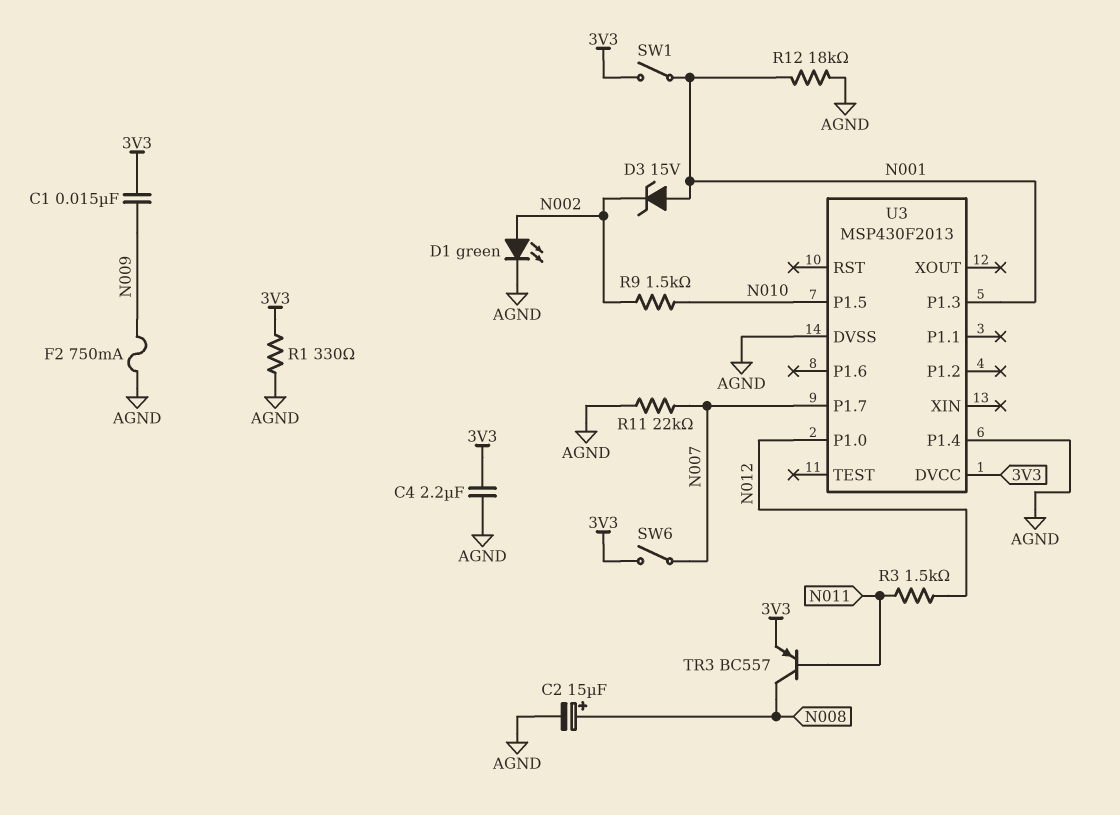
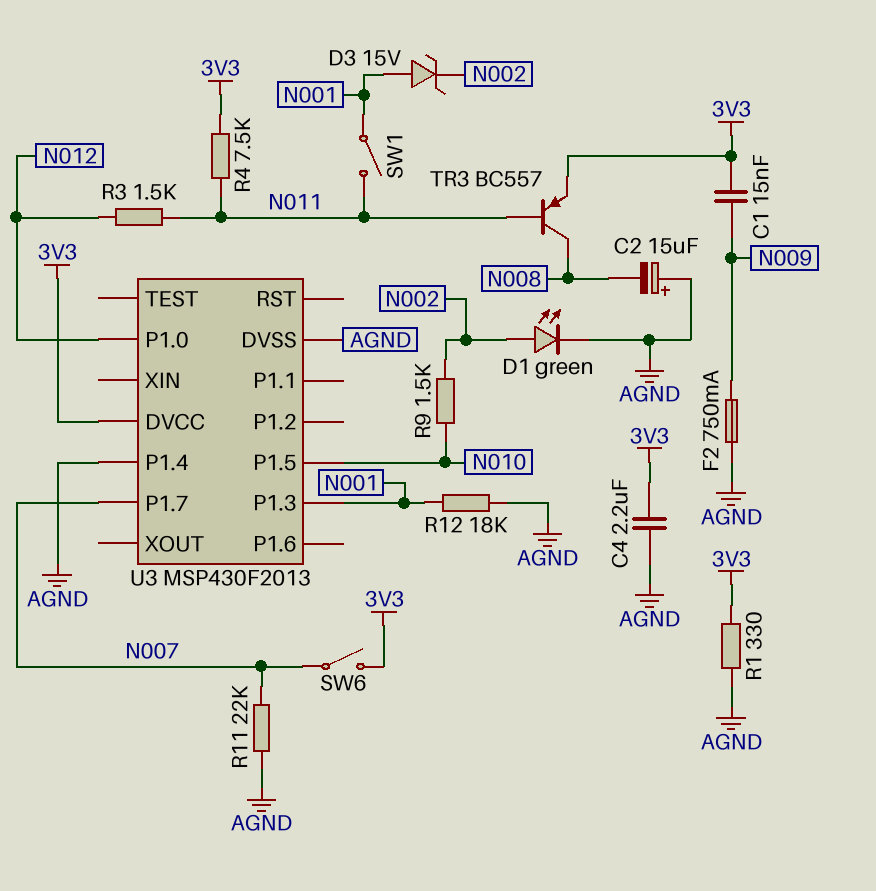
C2: 15uF (plus N008, minus AGND) -> 15uF (plus AGND, minus N008)
R4: none -> 7.5k (3V3, N011)
SW1: switch (3V3, N001) -> switch (N001, N011)

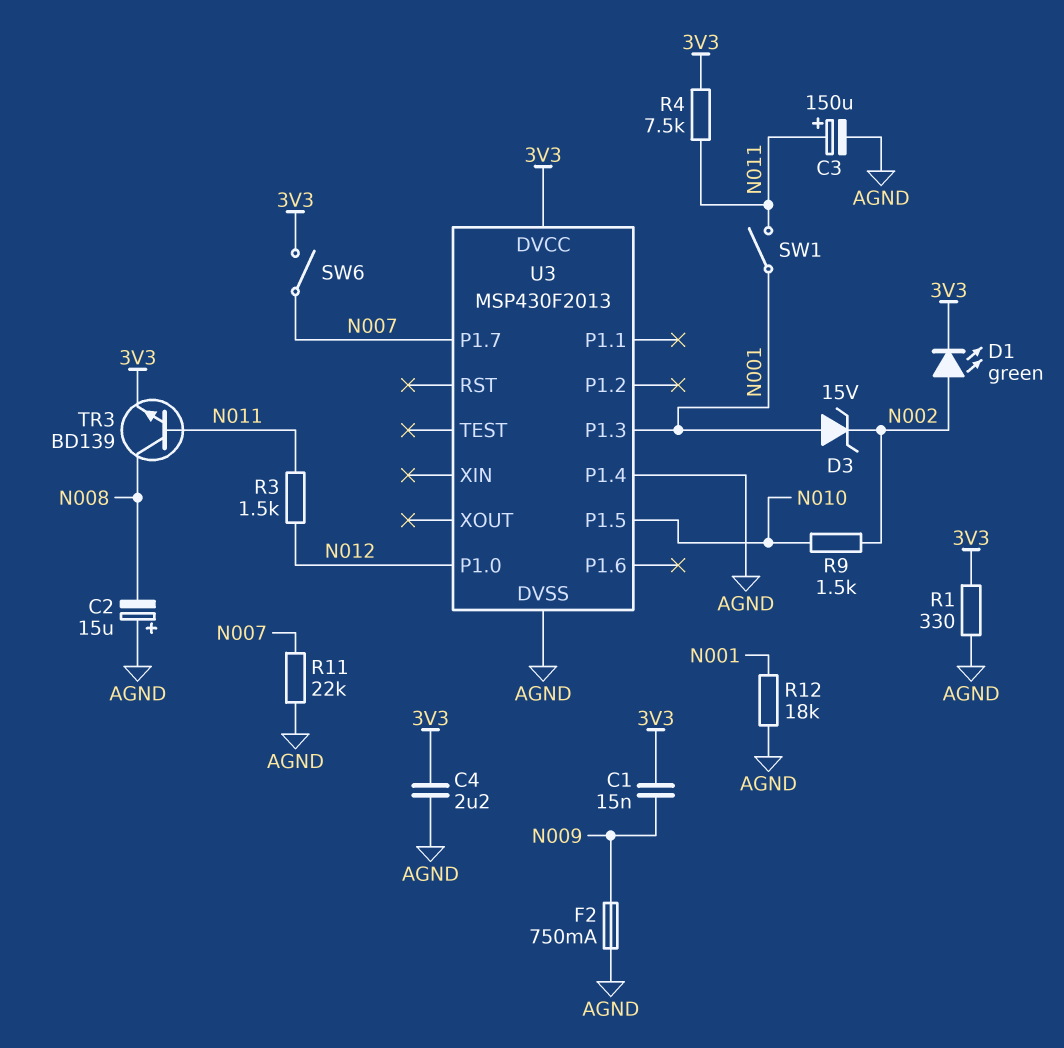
C3: none -> 150uF (plus N011, minus AGND)
D1: LED green (A N002, K AGND) -> LED green (A N002, K 3V3)
TR3: PNP BC557 (B N011, C N008, E 3V3) -> NPN BD139 (B N011, C N008, E 3V3)

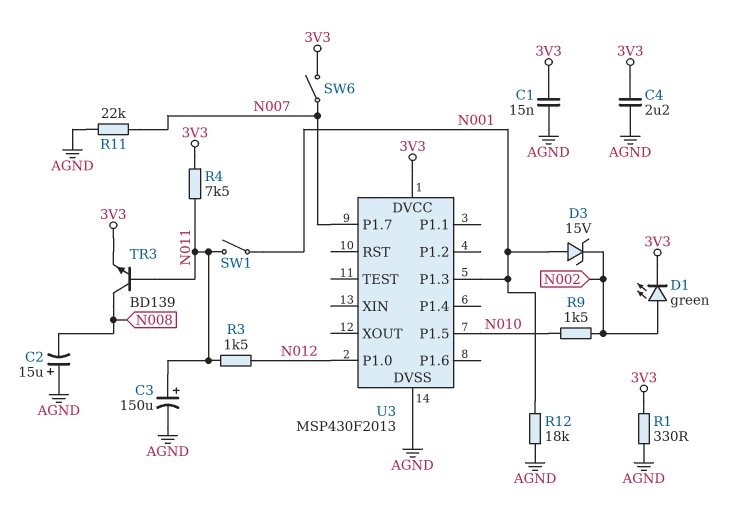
C1: 15nF (3V3, N009) -> 15nF (3V3, AGND)
F2: 750mA (AGND, N009) -> none
U3 pin P1.4: AGND -> none

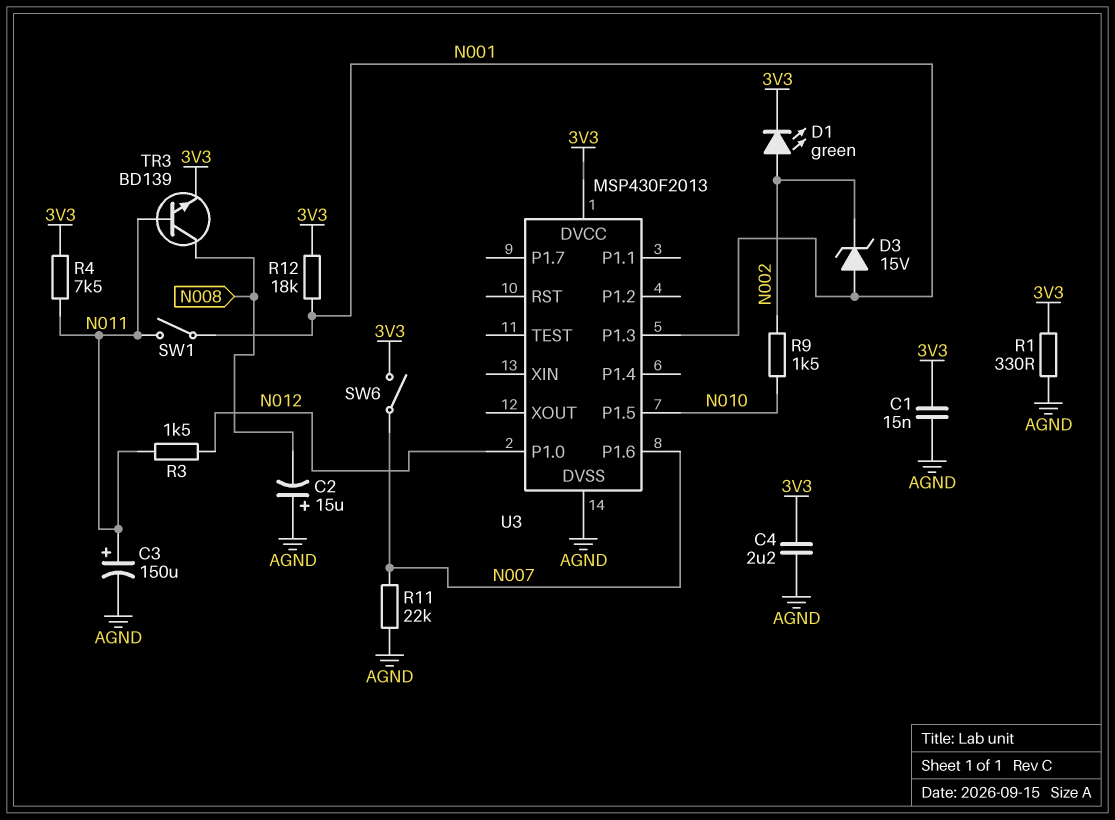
R12: 18k (AGND, N001) -> 18k (3V3, N001)
U3 pin P1.6: none -> N007
U3 pin P1.7: N007 -> none

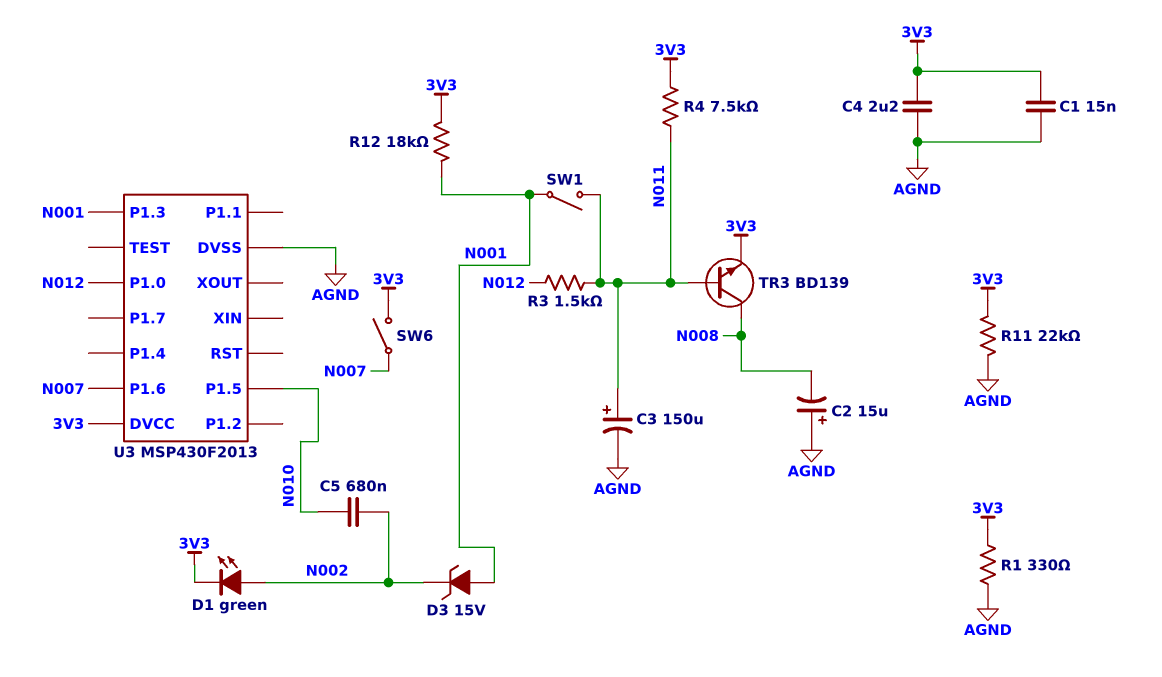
C5: none -> 680nF (N002, N010)
R9: 1.5k (N002, N010) -> none
R11: 22k (AGND, N007) -> 22k (3V3, AGND)

